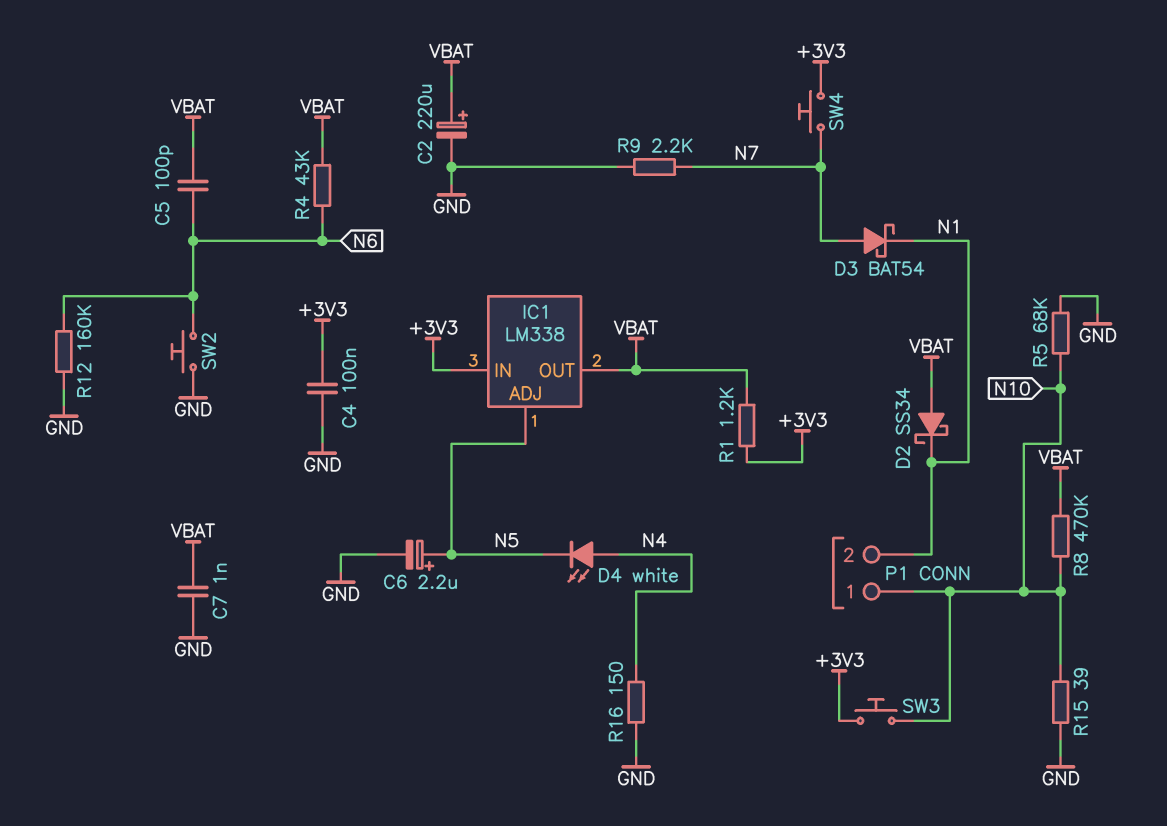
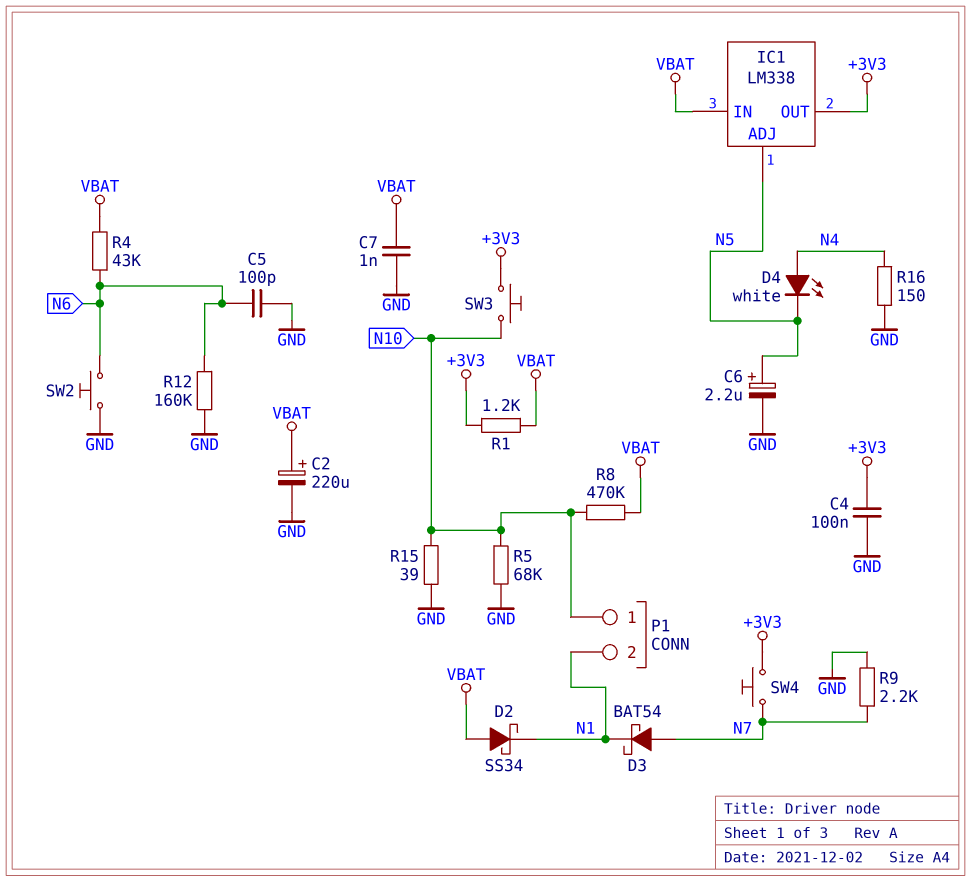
C5: 100pF (N6, VBAT) -> 100pF (GND, N6)
IC1 pin IN: +3V3 -> VBAT
IC1 pin OUT: VBAT -> +3V3

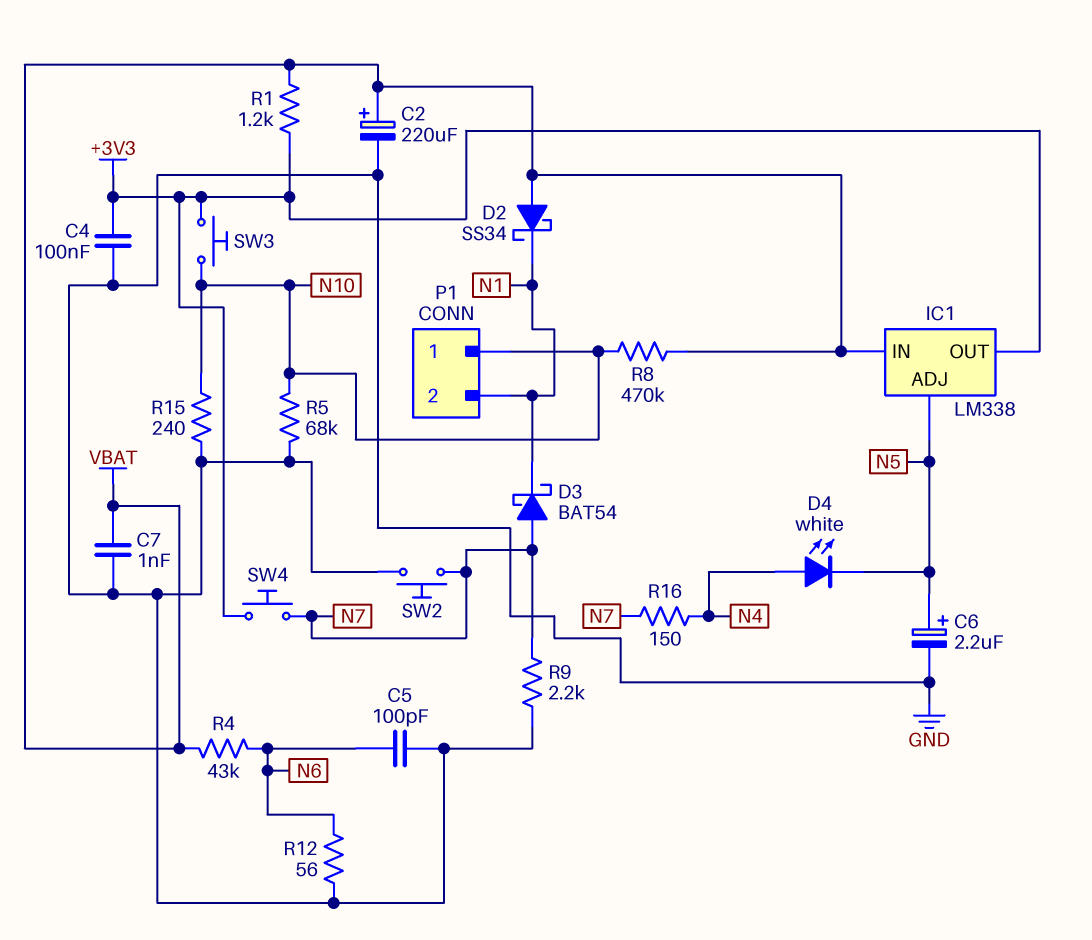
R12: 160k (GND, N6) -> 56 (GND, N6)
R15: 39 (GND, N10) -> 240 (GND, N10)
R16: 150 (GND, N4) -> 150 (N4, N7)
SW2: button (GND, N6) -> button (GND, N7)

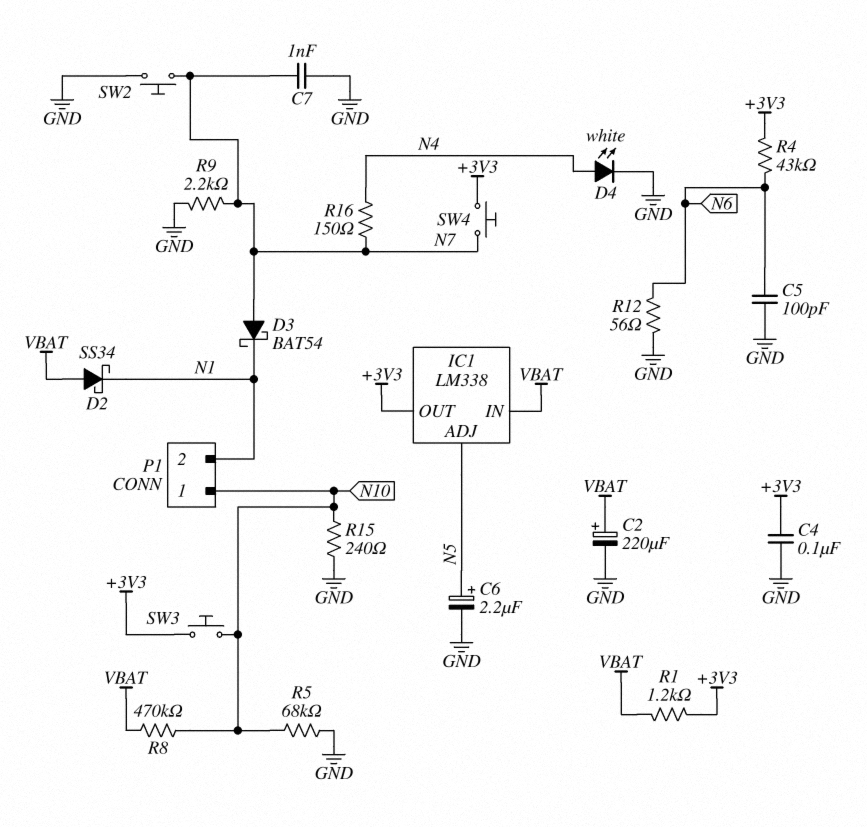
C7: 1nF (GND, VBAT) -> 1nF (GND, N7)
D4: LED white (A N4, K N5) -> LED white (A N4, K GND)
R4: 43k (N6, VBAT) -> 43k (+3V3, N6)

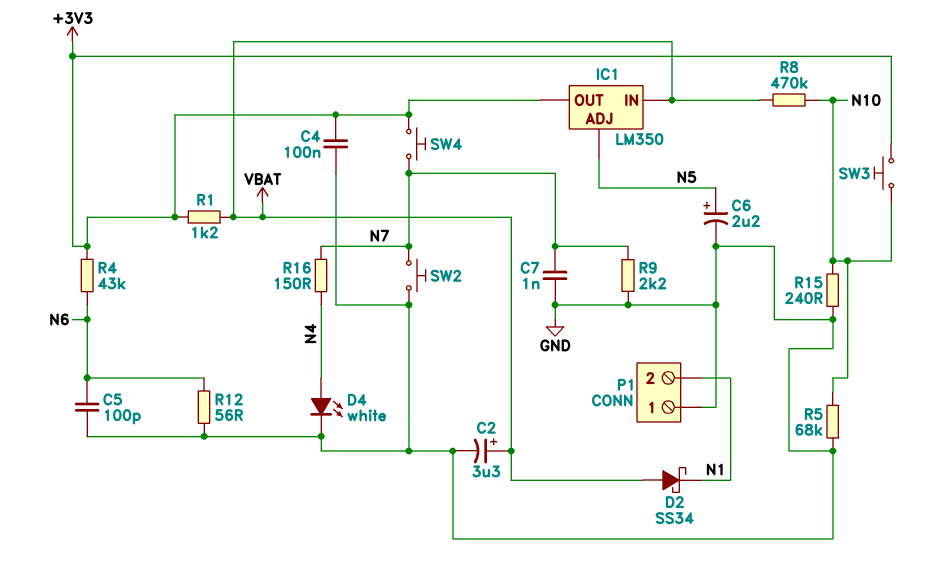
C2: 220uF (plus VBAT, minus GND) -> 3.3uF (plus VBAT, minus GND)
D3: schottky BAT54 (A N7, K N1) -> none
IC1: LM338 -> LM350
P1 pin 1: N10 -> GND

